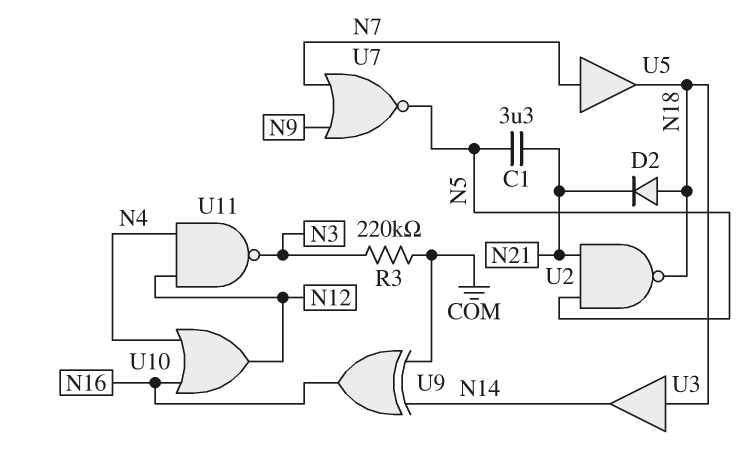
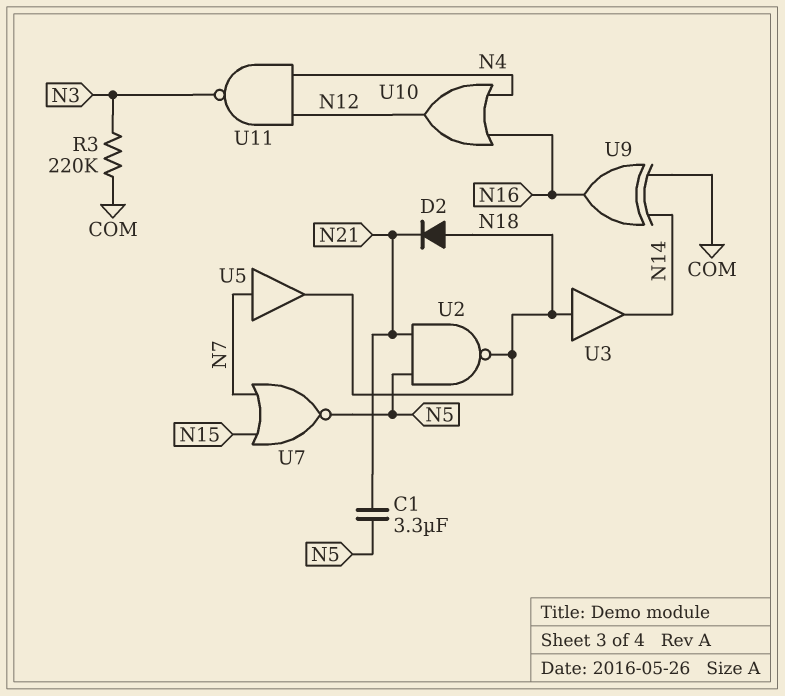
U7: NOR (in N7, in N9, out N5) -> NOR (in N7, in N15, out N5)

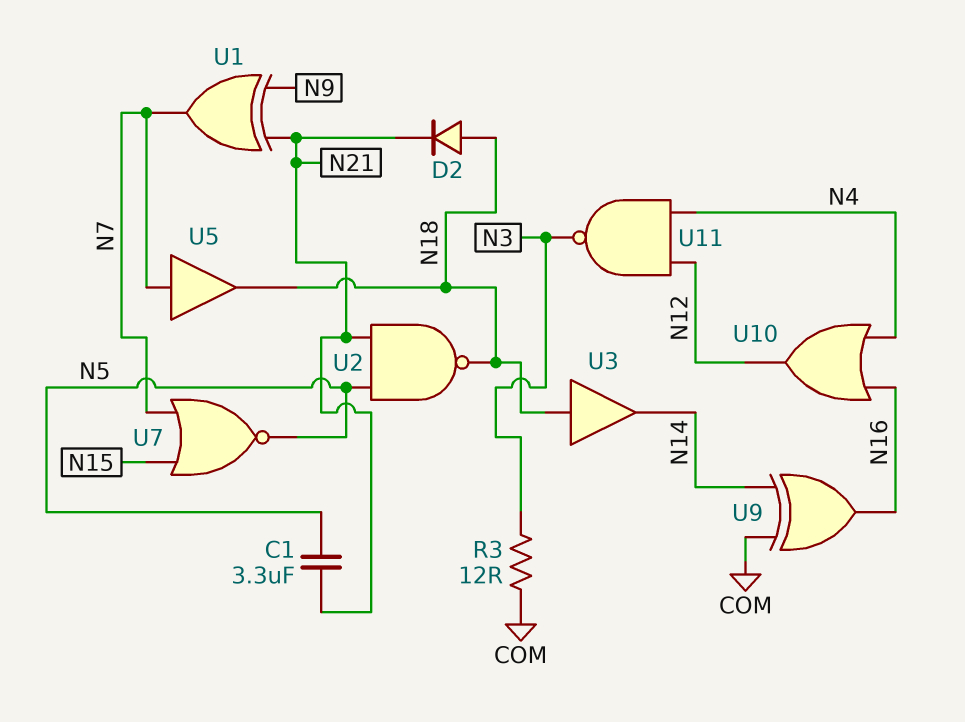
R3: 220k (COM, N3) -> 12 (COM, N3)
U1: none -> XOR (in N9, in N21, out N7)

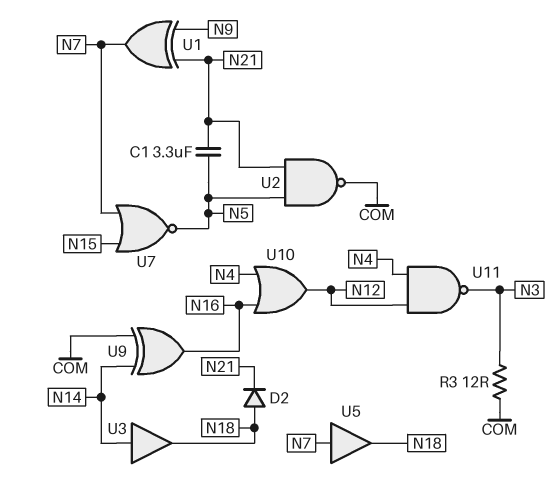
U2: NAND (in N5, in N21, out N18) -> NAND (in N5, in N21, out COM)
U3: buffer (in N18, out N14) -> buffer (in N14, out N18)

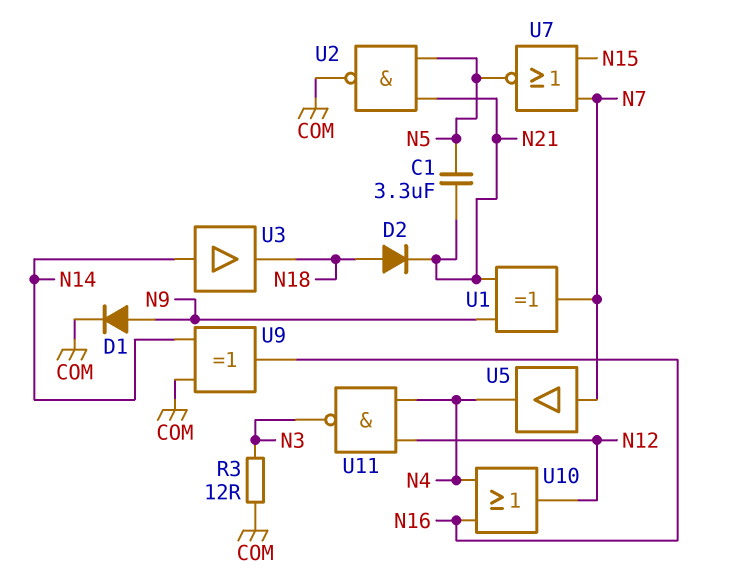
D1: none -> diode (A N9, K COM)
U5: buffer (in N7, out N18) -> buffer (in N7, out N4)

